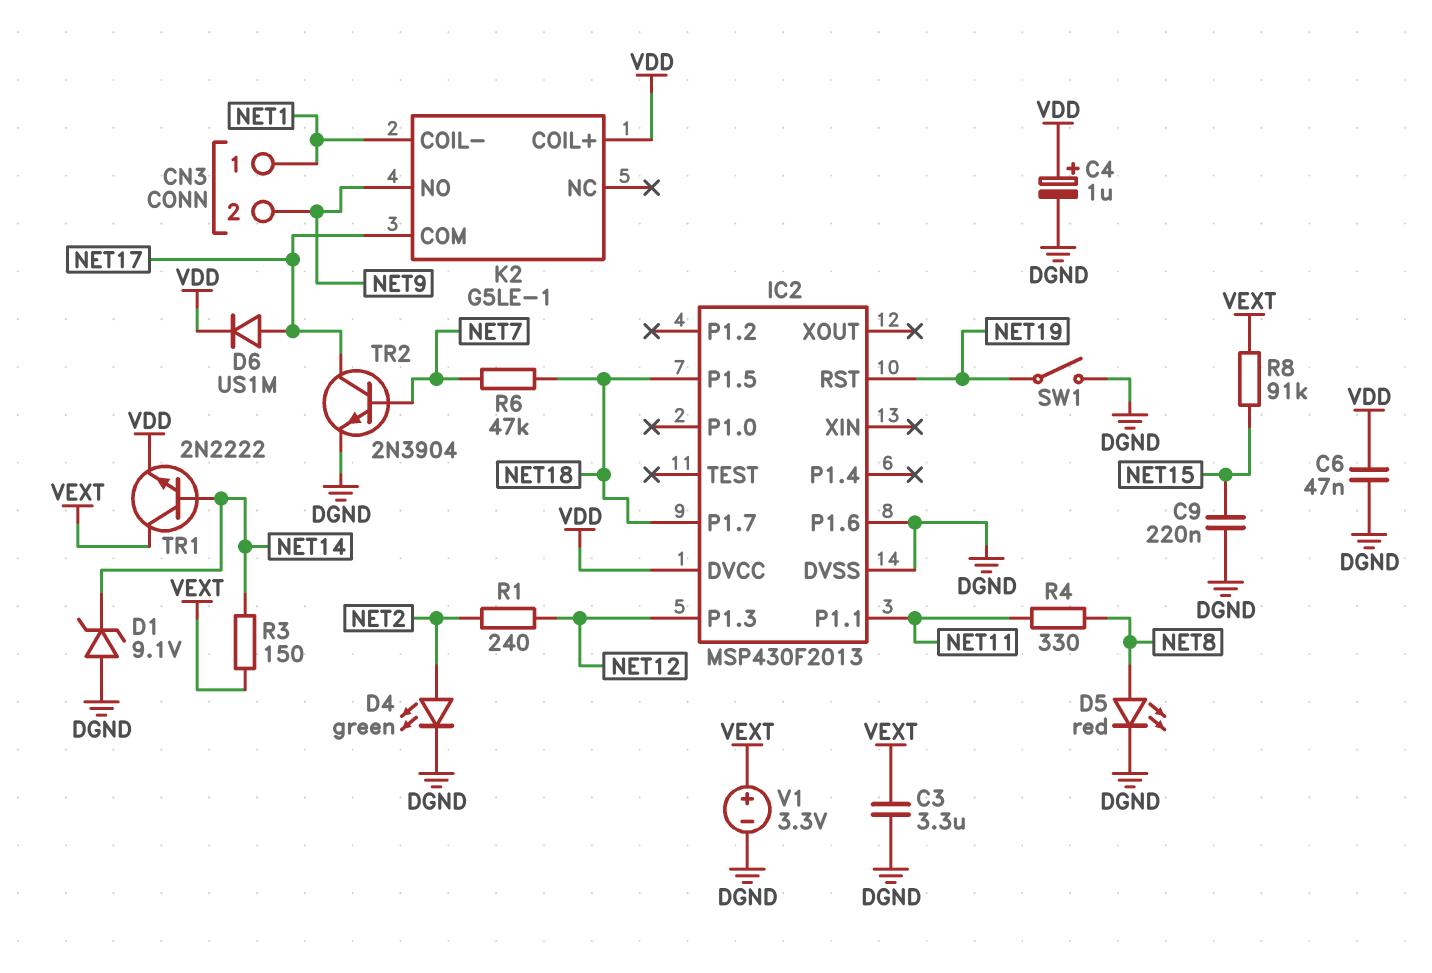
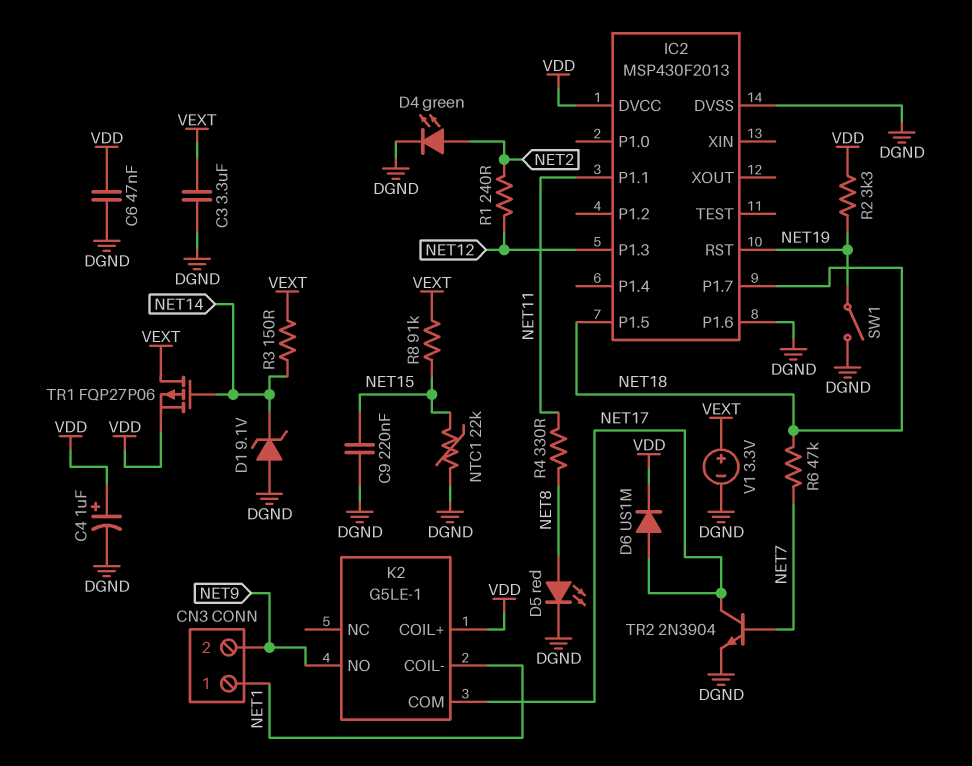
NTC1: none -> 22k (DGND, NET15)
R2: none -> 3.3k (NET19, VDD)
TR1: NPN 2N2222 (B NET14, C VEXT, E VDD) -> PMOS FQP27P06 (G NET14, D VEXT, S VDD)

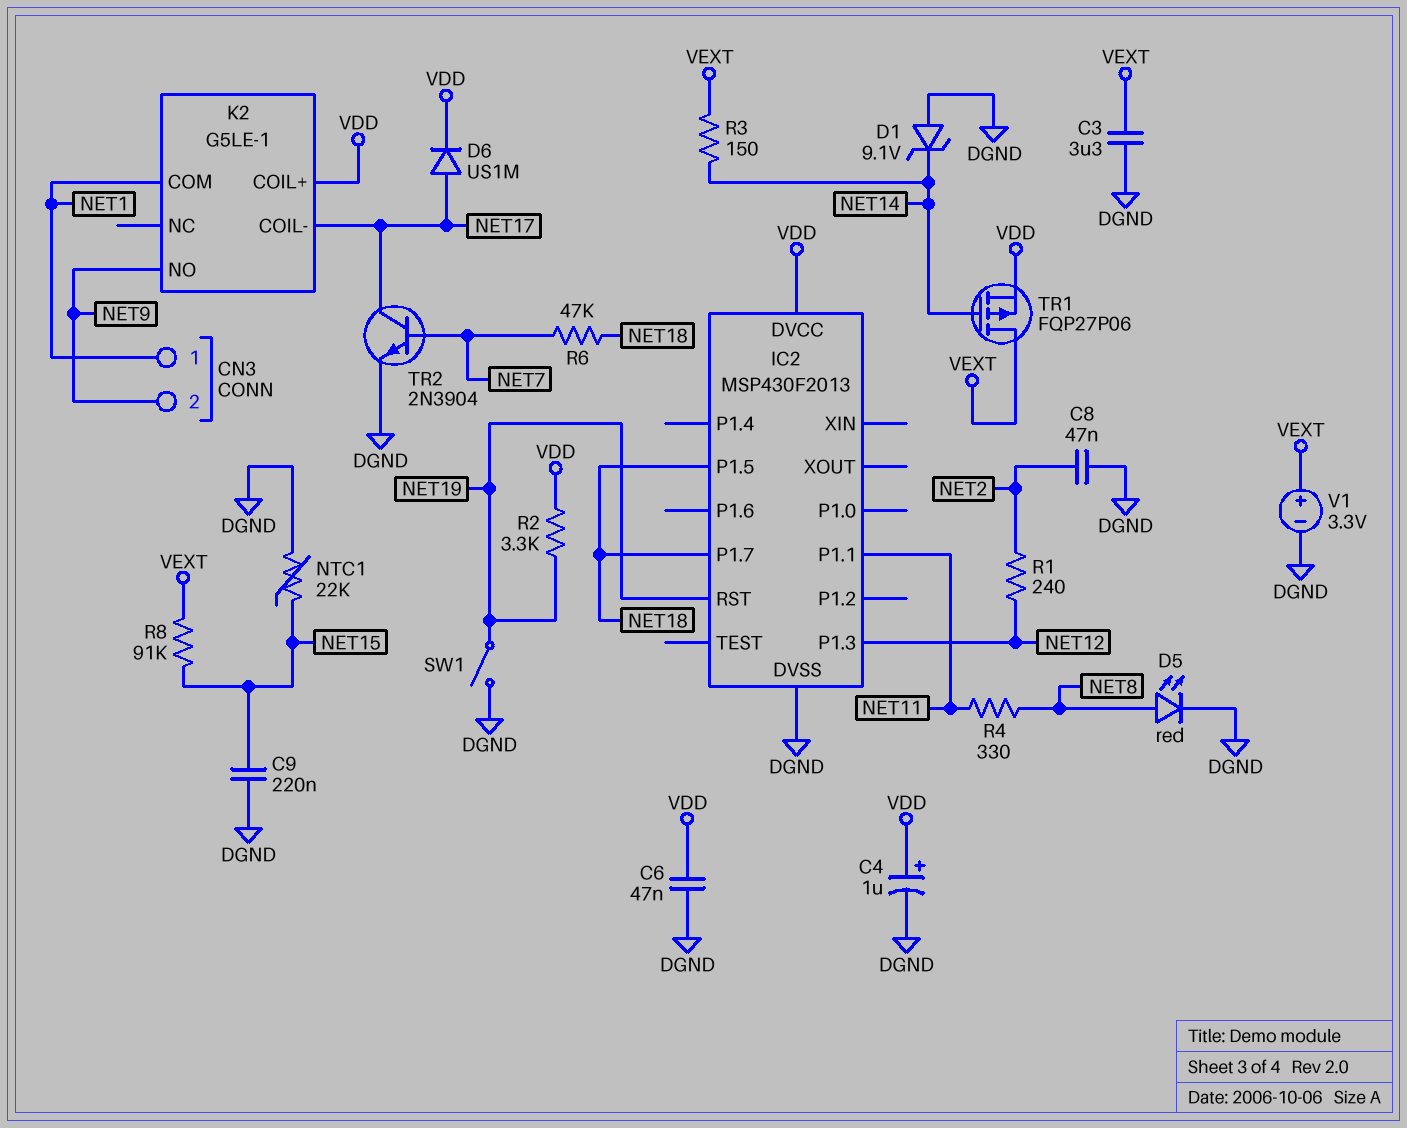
C8: none -> 47nF (DGND, NET2)
D4: LED green (A NET2, K DGND) -> none
IC2 pin P1.6: DGND -> none
K2 pin COIL-: NET1 -> NET17
K2 pin COM: NET17 -> NET1

